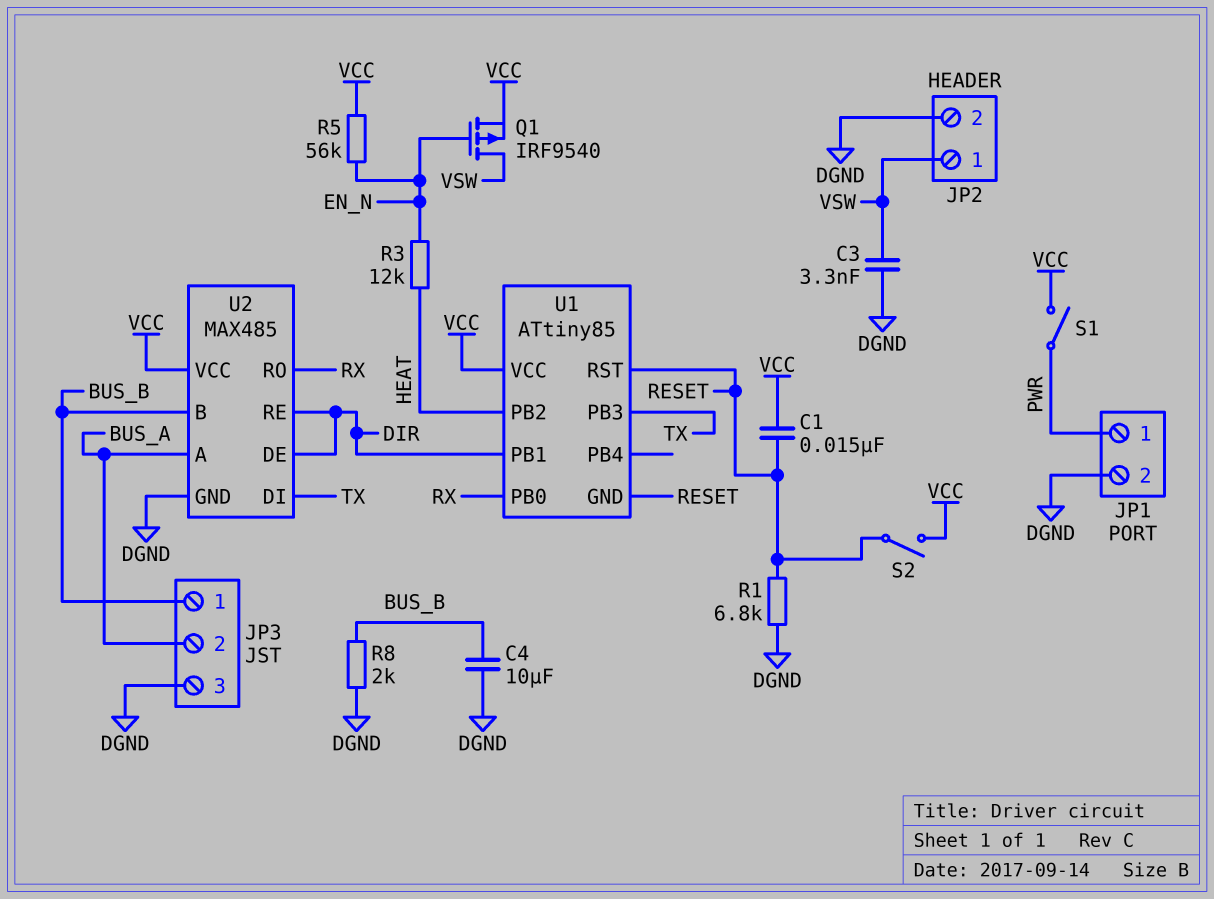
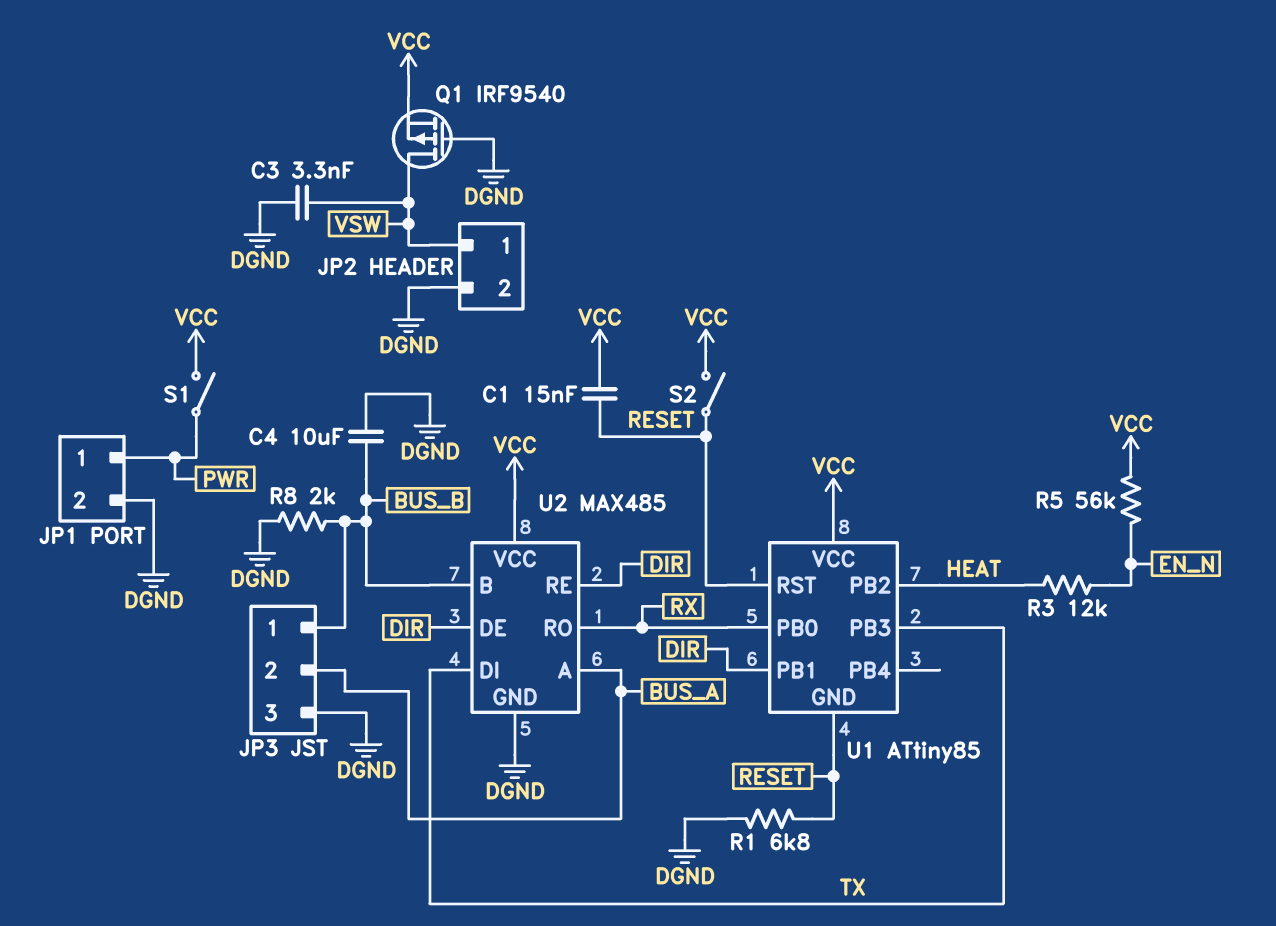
Q1: PMOS IRF9540 (G EN_N, D VSW, S VCC) -> PMOS IRF9540 (G DGND, D VSW, S VCC)

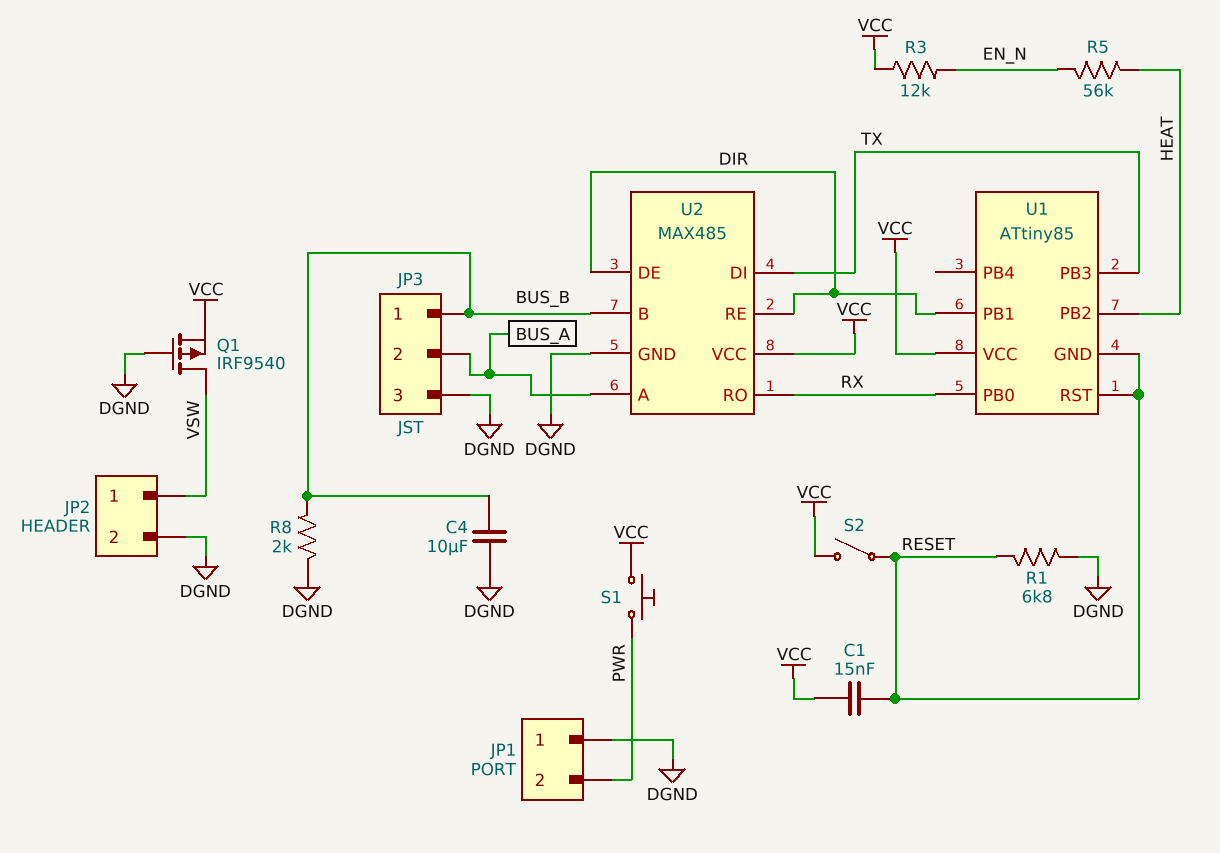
C3: 3.3nF (DGND, VSW) -> none
JP1 pin 1: PWR -> DGND
JP1 pin 2: DGND -> PWR
R3: 12k (EN_N, HEAT) -> 12k (EN_N, VCC)
R5: 56k (EN_N, VCC) -> 56k (EN_N, HEAT)
S1: switch (PWR, VCC) -> button (PWR, VCC)

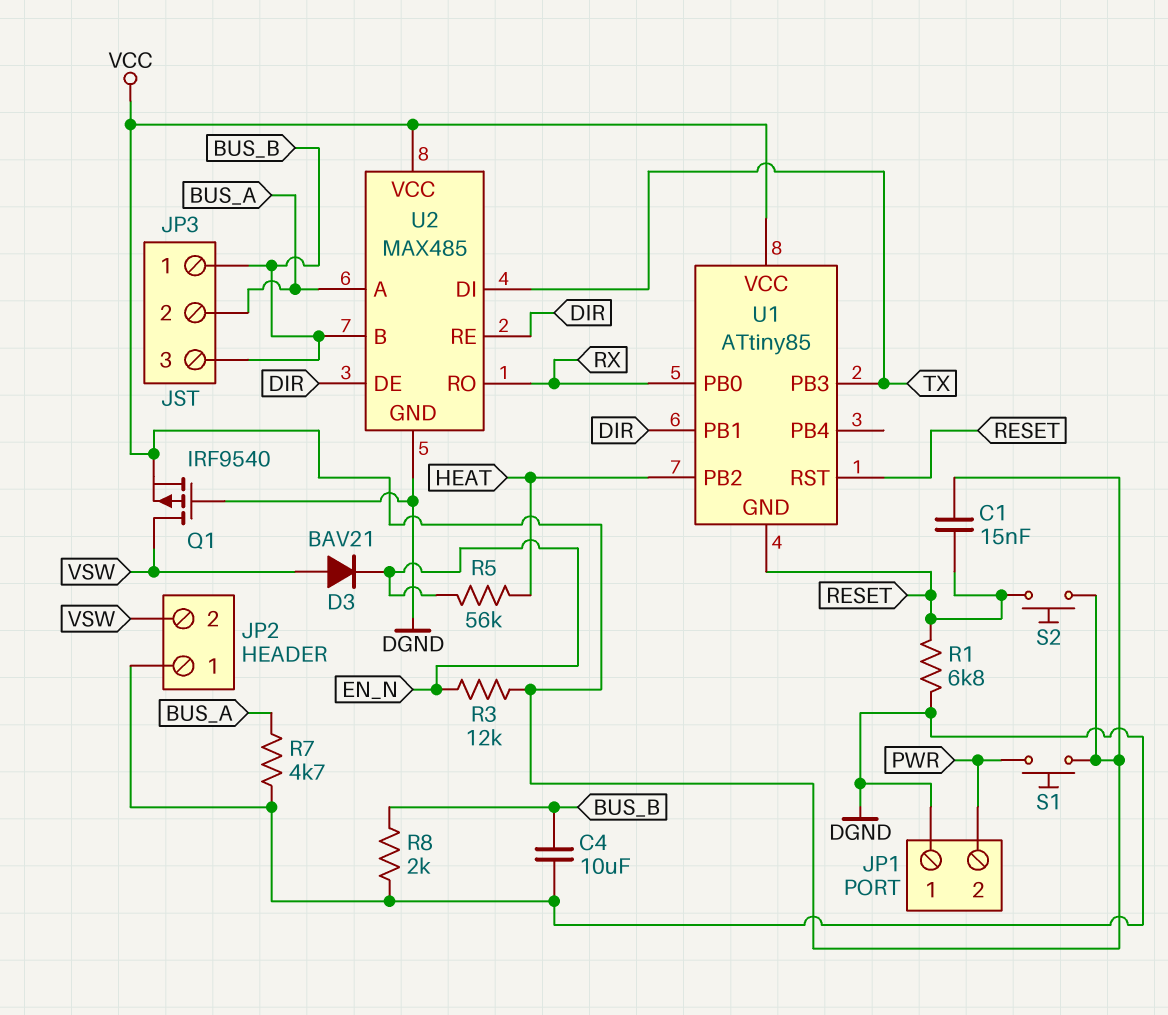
D3: none -> diode BAV21 (A VSW, K EN_N)
JP2 pin 1: VSW -> DGND
JP2 pin 2: DGND -> VSW
JP3 pin 3: DGND -> BUS_B
R7: none -> 4.7k (BUS_A, DGND)
S2: switch (RESET, VCC) -> button (RESET, VCC)

